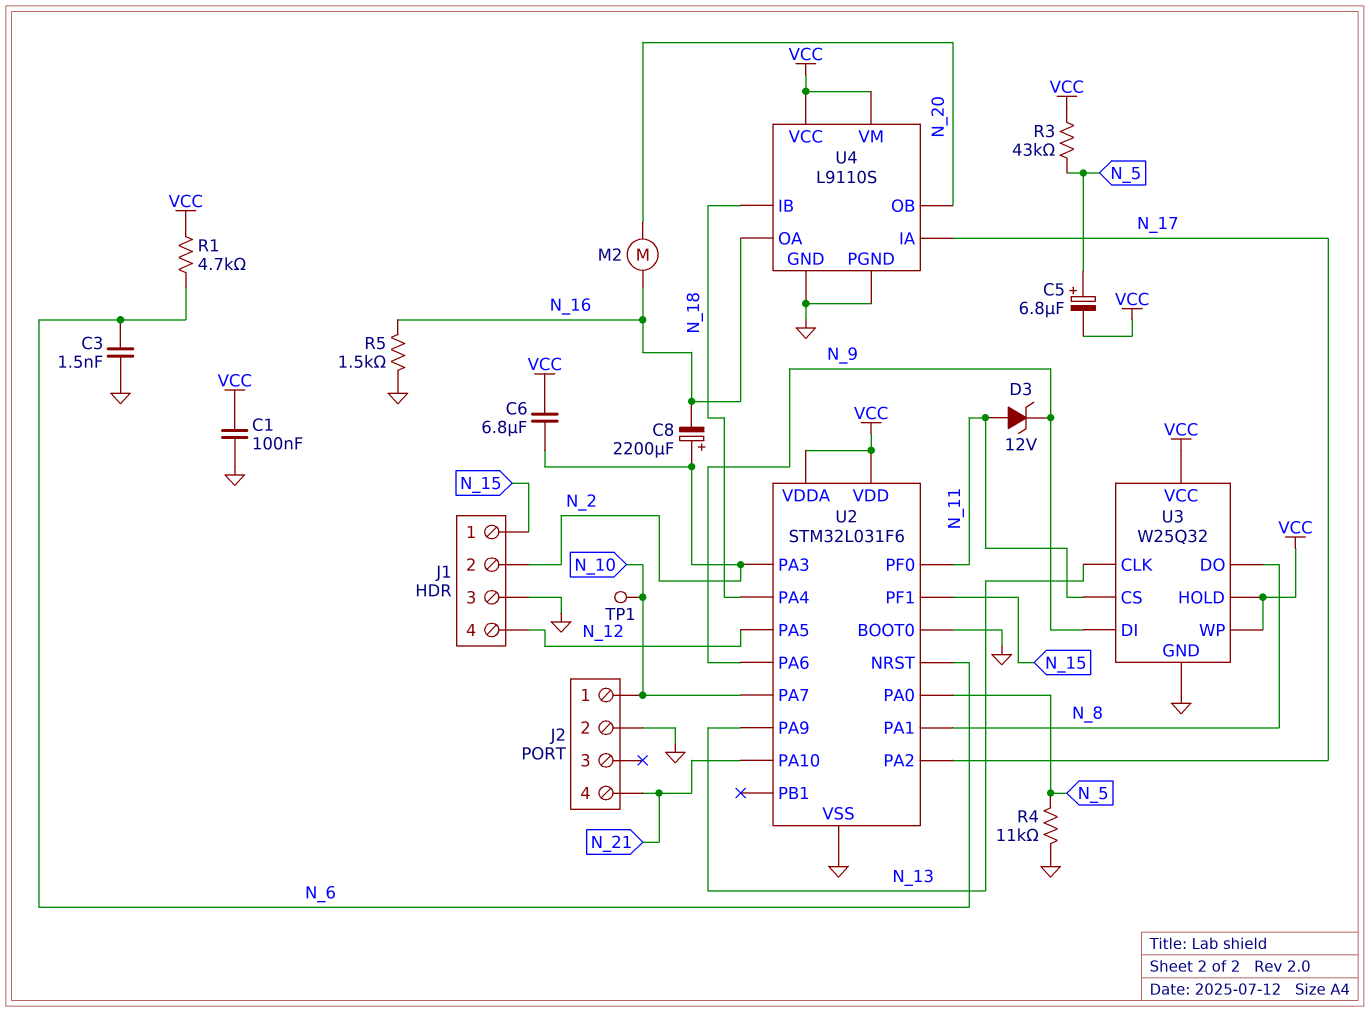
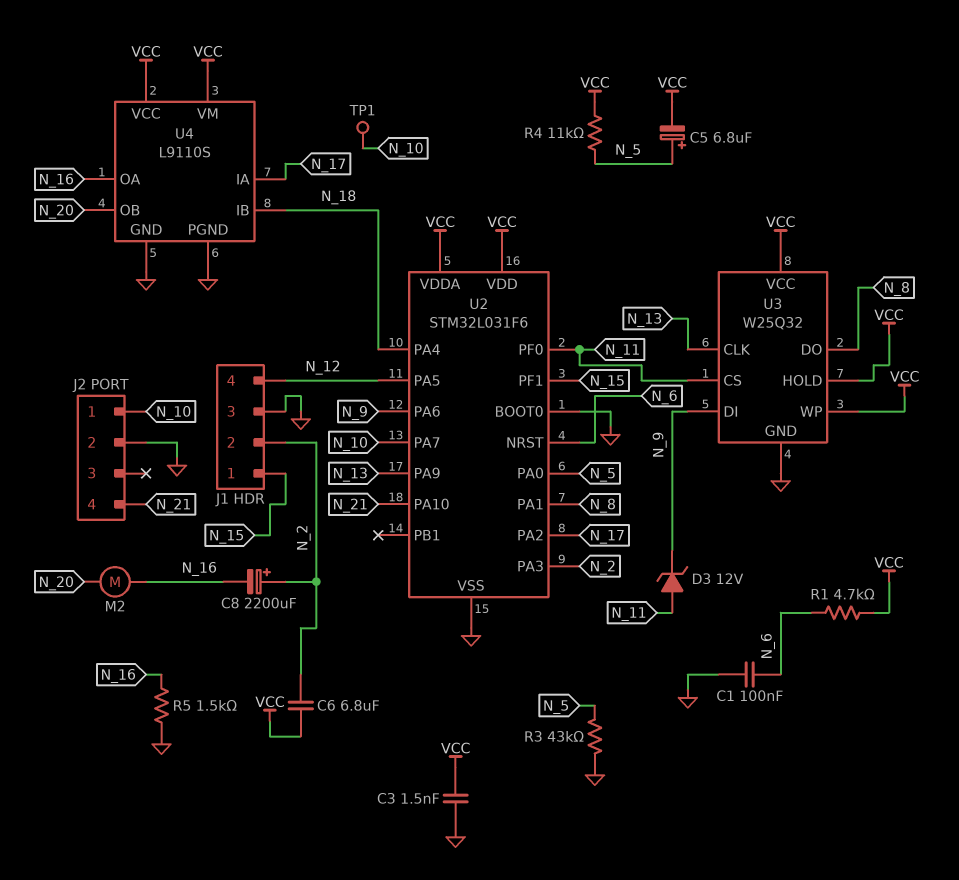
C1: 100nF (GND, VCC) -> 100nF (GND, N_6)
C3: 1.5nF (GND, N_6) -> 1.5nF (GND, VCC)
R3: 43k (N_5, VCC) -> 43k (GND, N_5)
R4: 11k (GND, N_5) -> 11k (N_5, VCC)

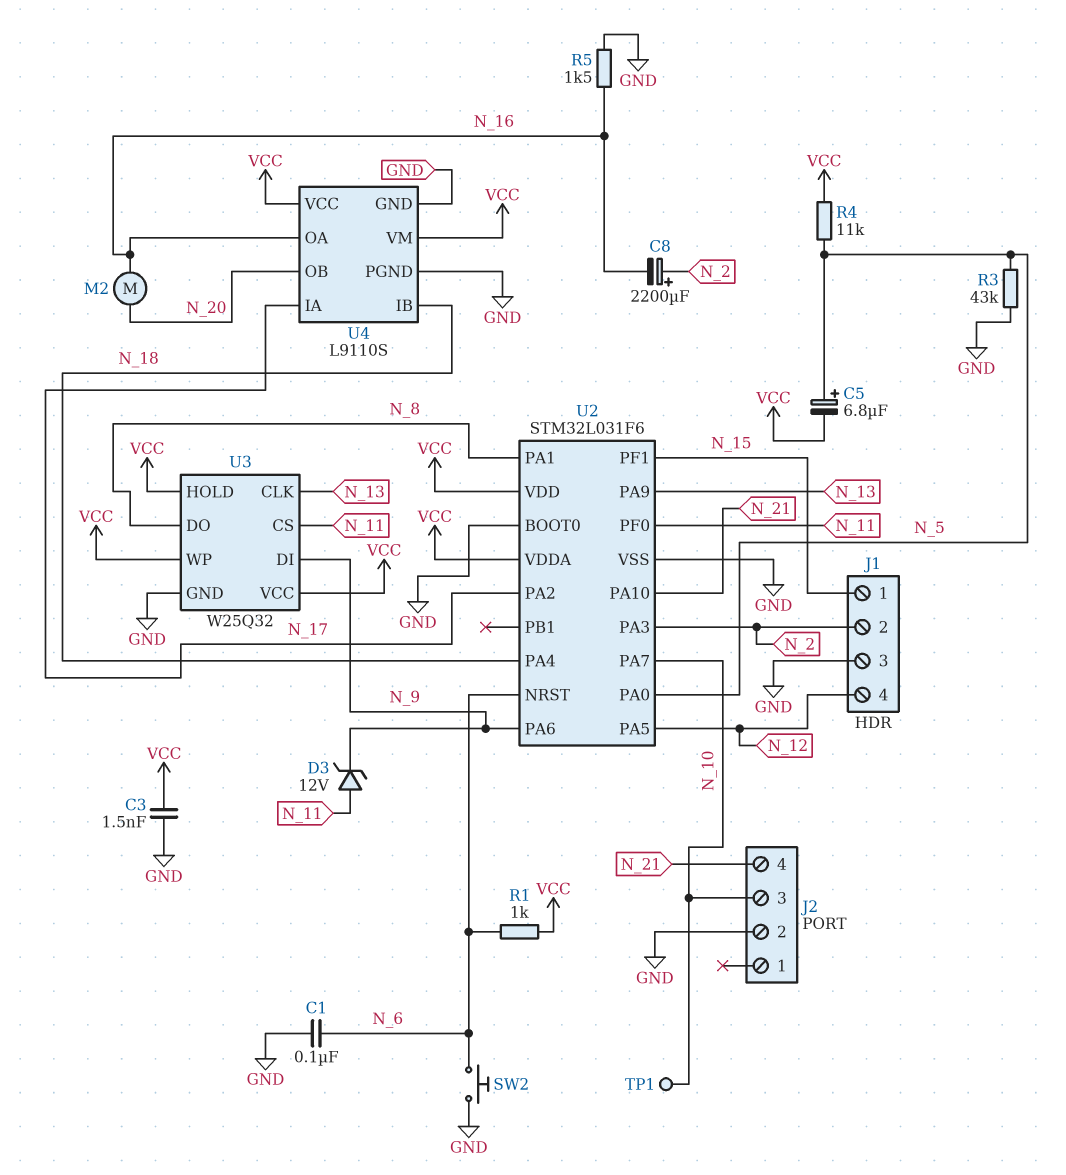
C6: 6.8uF (N_2, VCC) -> none
J2 pin 1: N_10 -> none
J2 pin 3: none -> N_10
R1: 4.7k (N_6, VCC) -> 1k (N_6, VCC)
SW2: none -> button (GND, N_6)

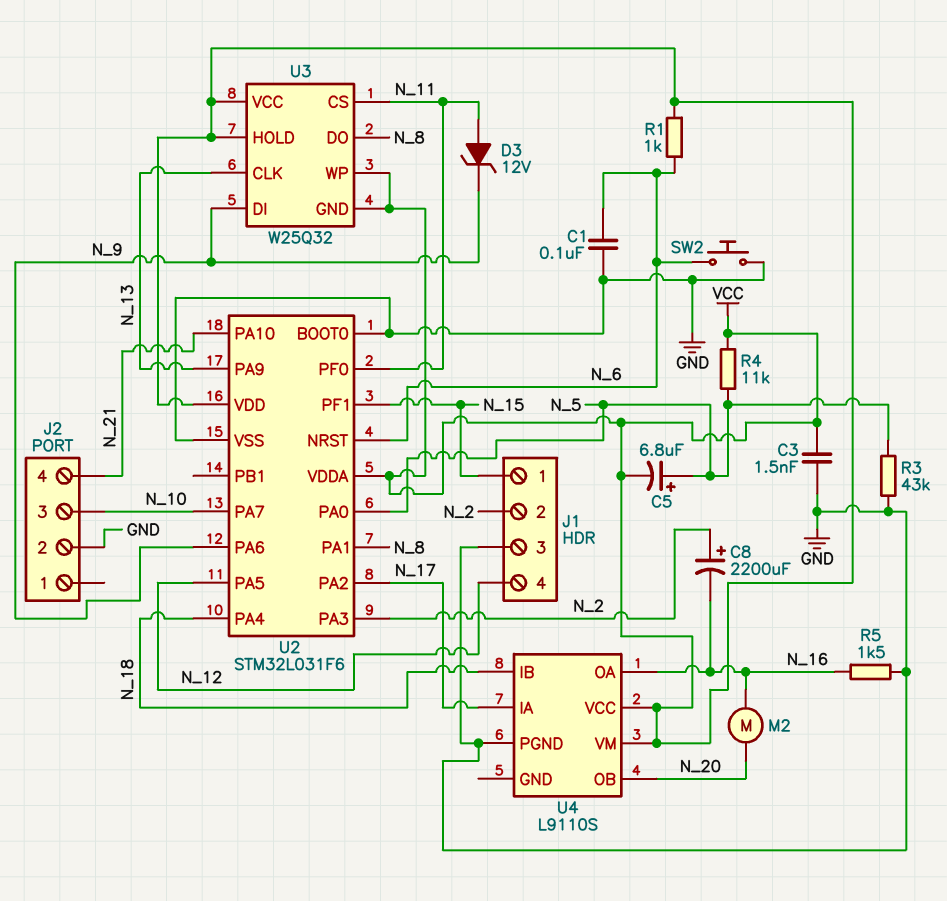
TP1: test point (N_10) -> none
U3 pin GND: GND -> VCC
U4 pin GND: GND -> none

